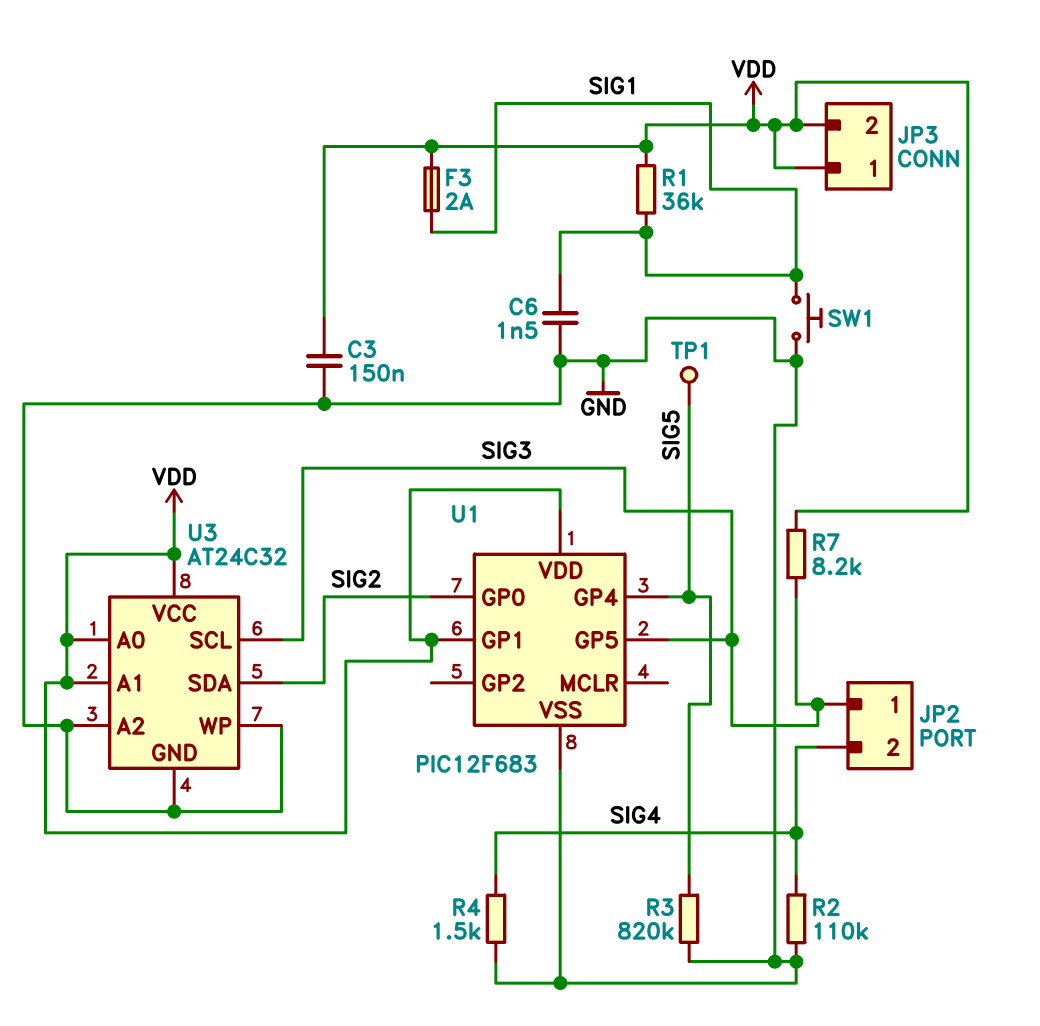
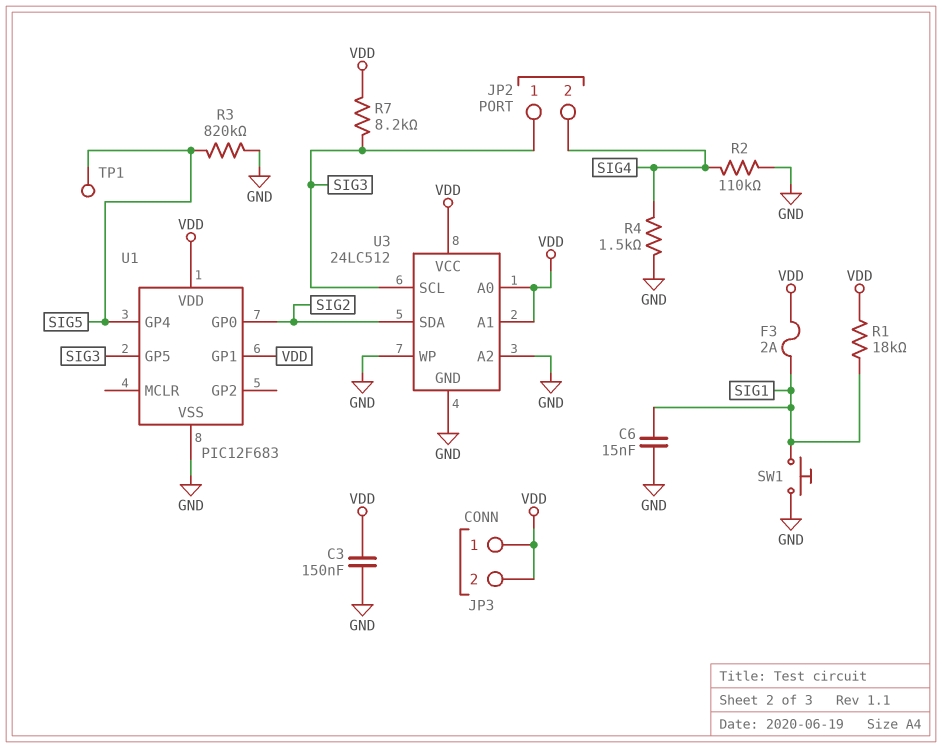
C6: 1.5nF (GND, SIG1) -> 15nF (GND, SIG1)
R1: 36k (SIG1, VDD) -> 18k (SIG1, VDD)
U3: AT24C32 -> 24LC512

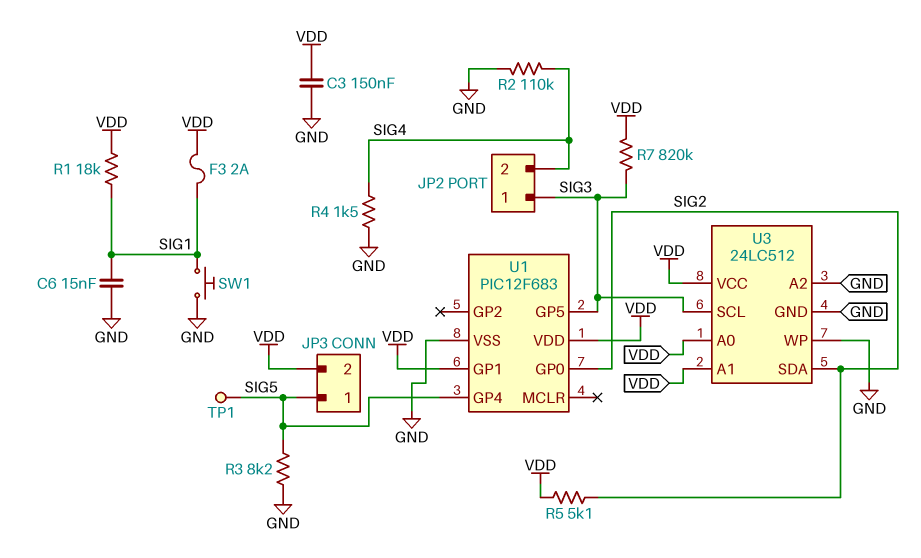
JP3 pin 1: VDD -> SIG5
R3: 820k (GND, SIG5) -> 8.2k (GND, SIG5)
R5: none -> 5.1k (SIG2, VDD)
R7: 8.2k (SIG3, VDD) -> 820k (SIG3, VDD)

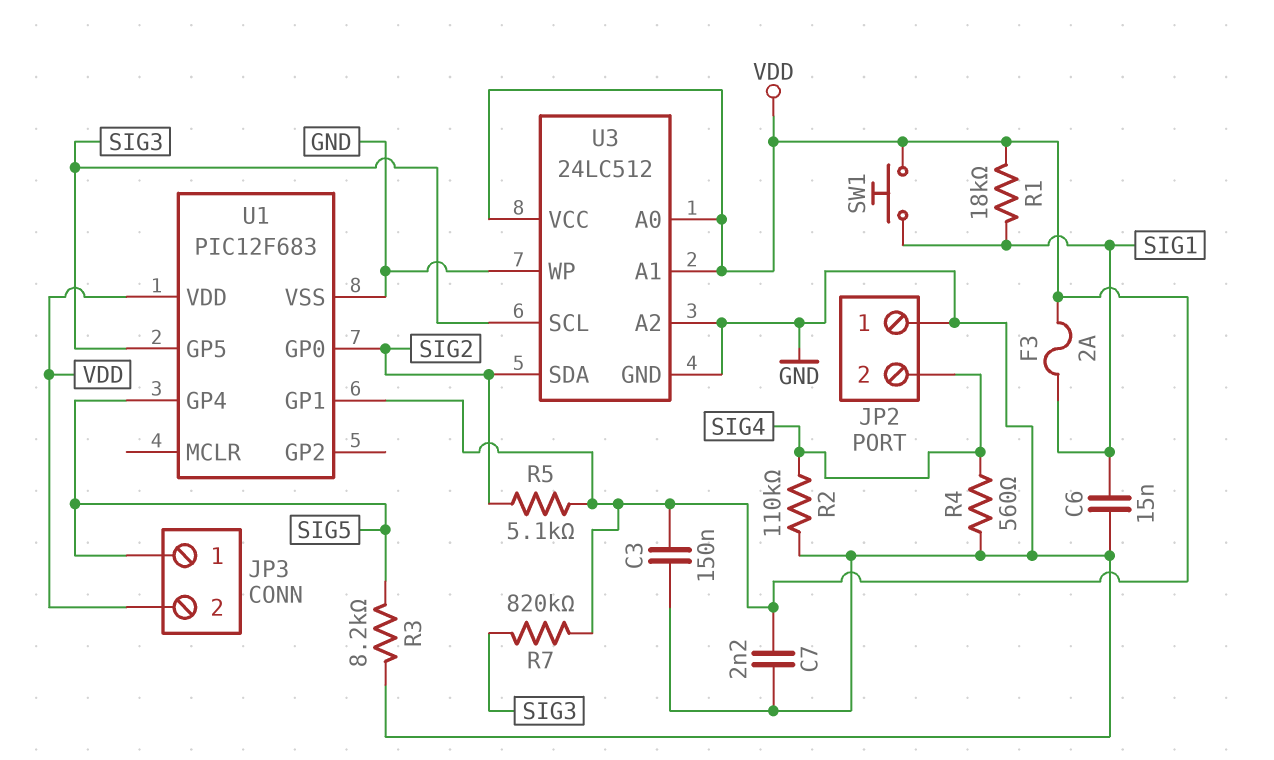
C7: none -> 2.2nF (GND, VDD)
JP2 pin 1: SIG3 -> GND
R4: 1.5k (GND, SIG4) -> 560 (GND, SIG4)
SW1: button (GND, SIG1) -> button (SIG1, VDD)
TP1: test point (SIG5) -> none

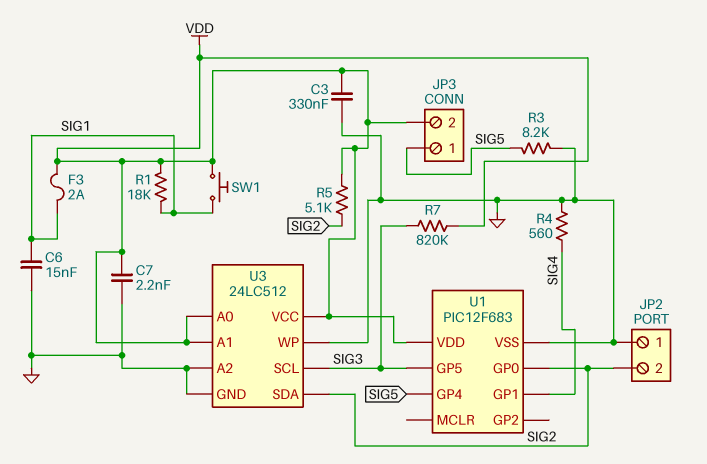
C3: 150nF (GND, VDD) -> 330nF (GND, VDD)
JP2 pin 2: SIG4 -> SIG2
R2: 110k (GND, SIG4) -> none
U1 pin GP1: VDD -> SIG4

